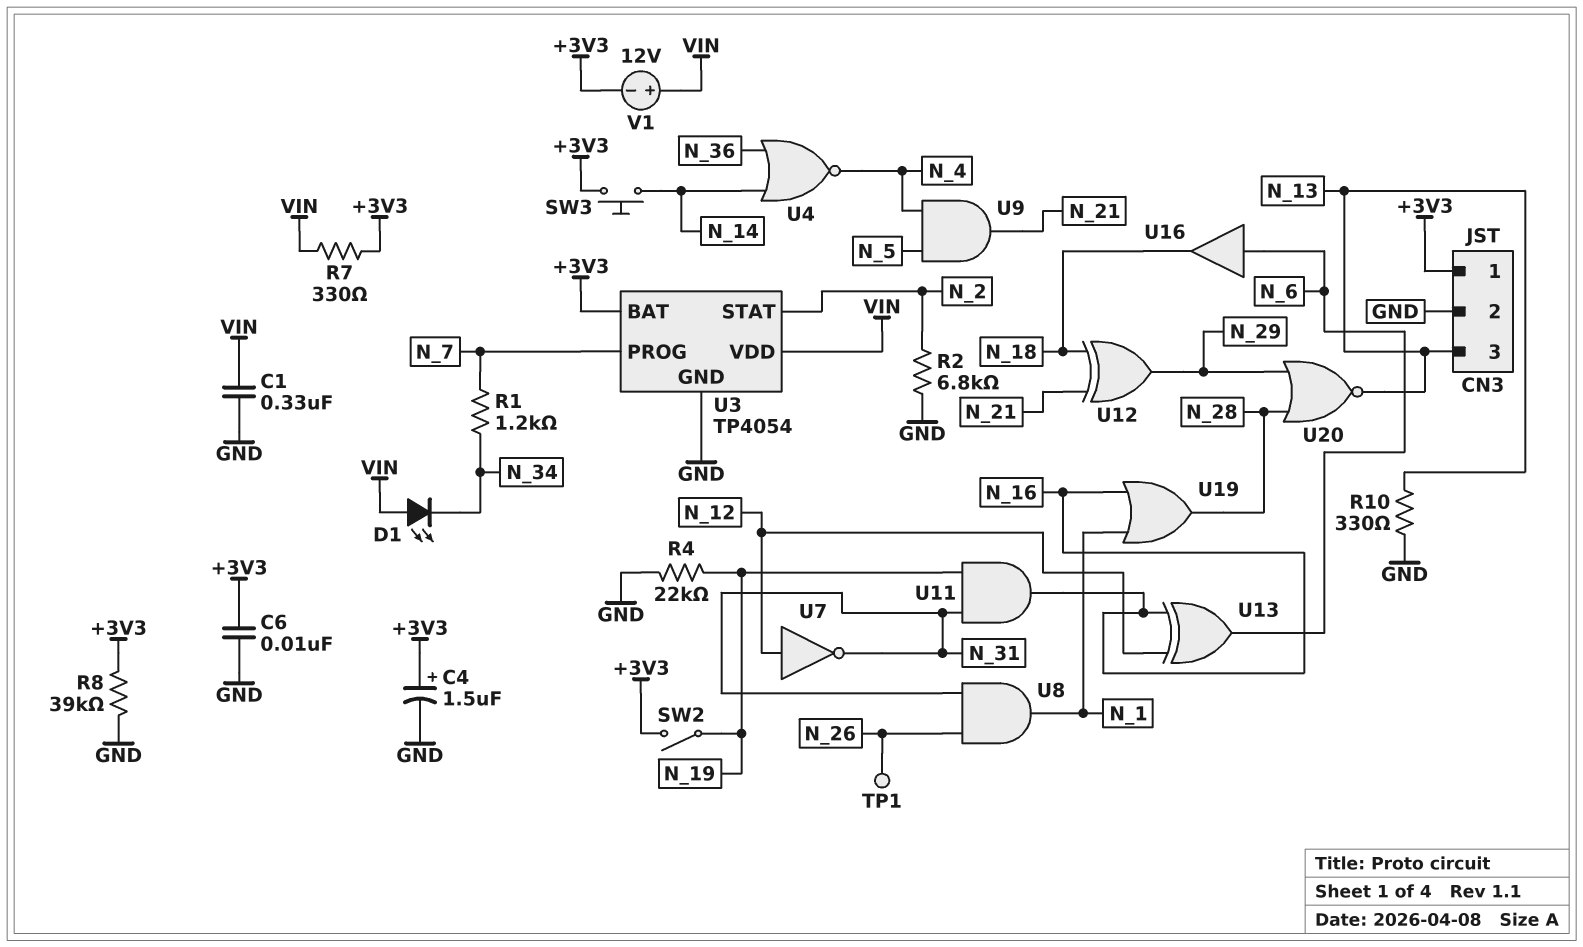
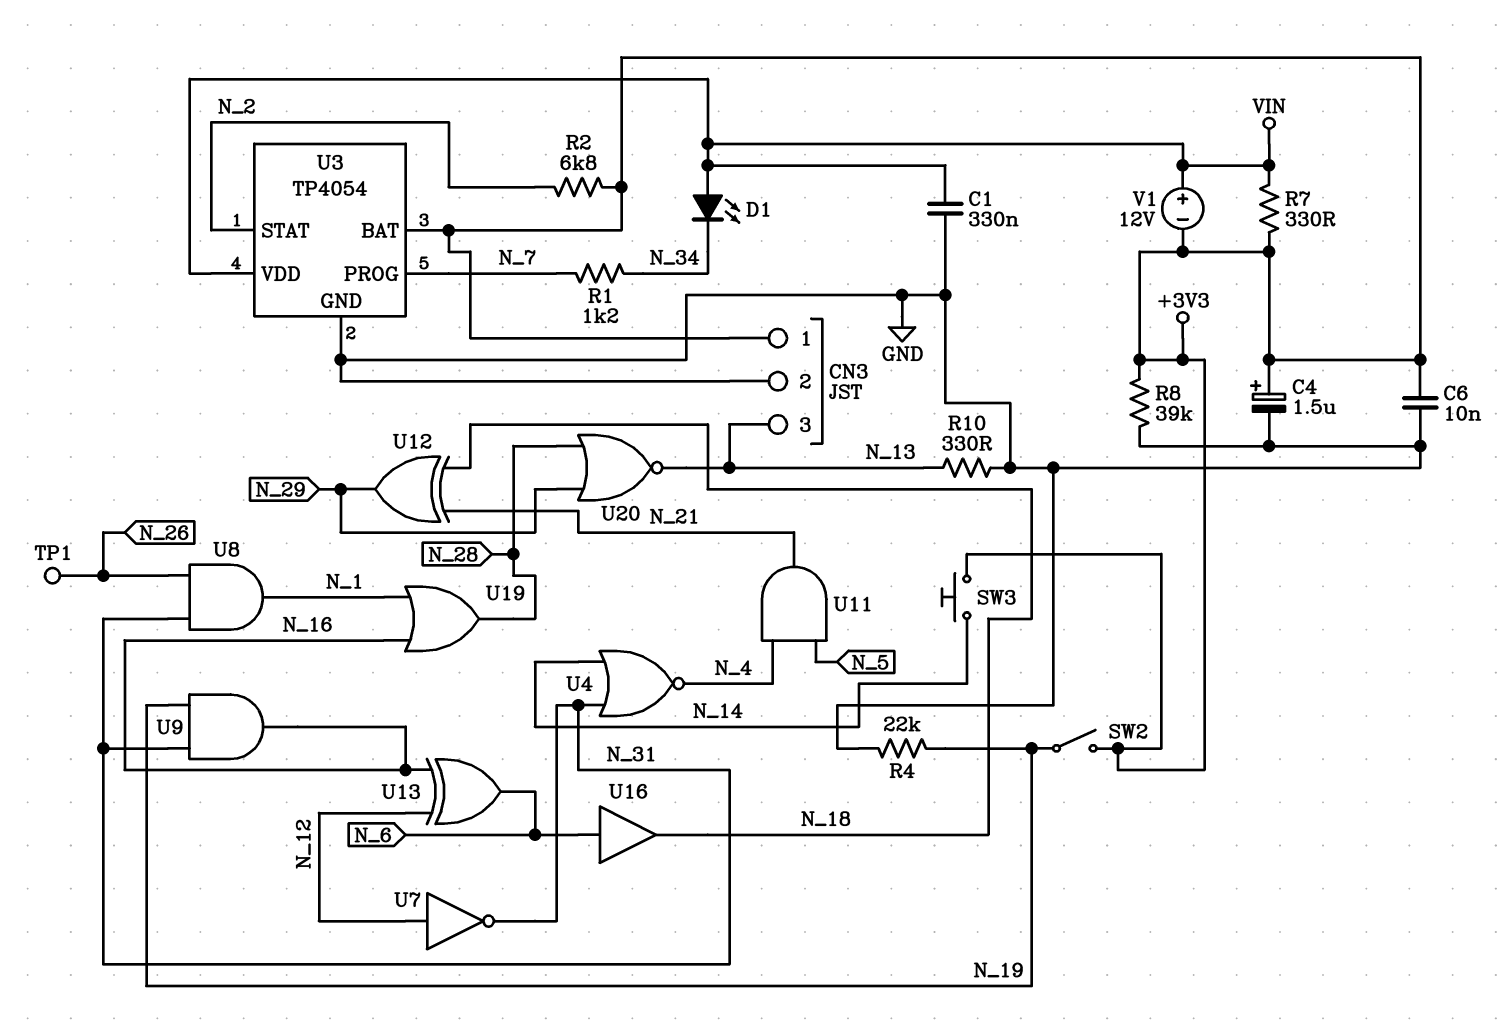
R2: 6.8k (GND, N_2) -> 6.8k (+3V3, N_2)
U4: NOR (in N_14, in N_36, out N_4) -> NOR (in N_14, in N_31, out N_4)
U9: AND (in N_4, in N_5, out N_21) -> AND (in N_19, in N_31, out N_16)
U11: AND (in N_19, in N_31, out N_16) -> AND (in N_4, in N_5, out N_21)

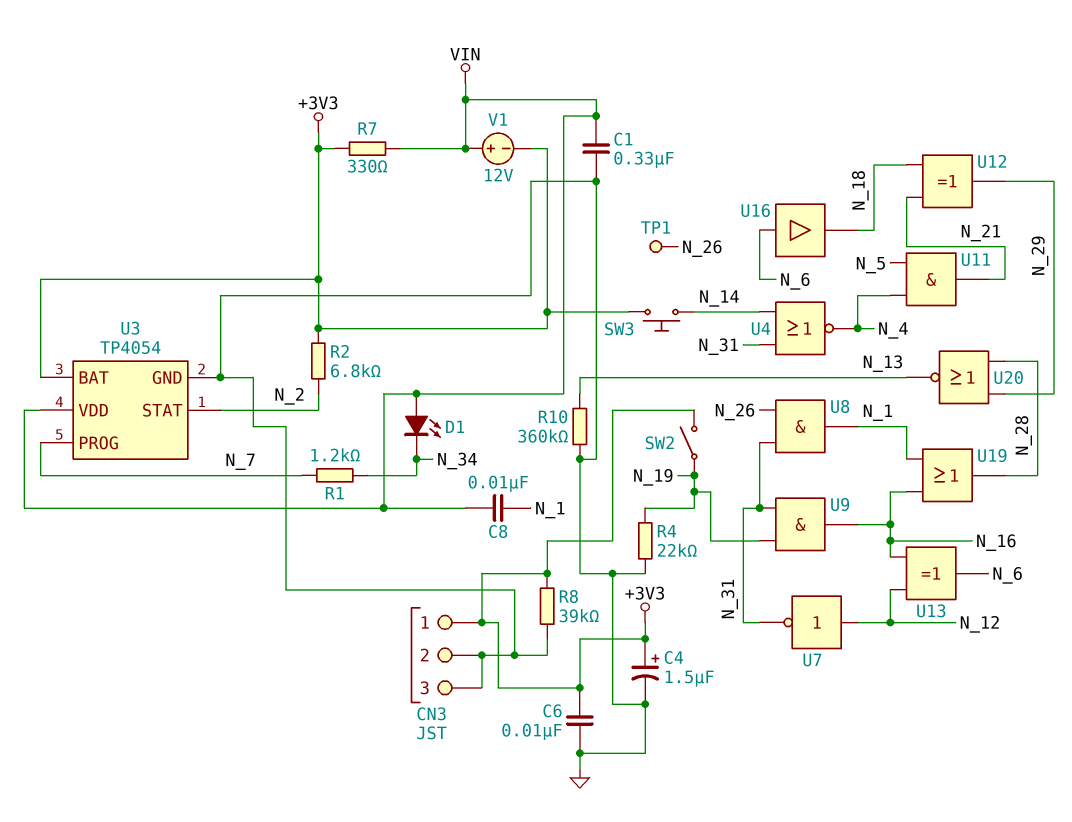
C8: none -> 10nF (N_1, VIN)
CN3 pin 3: N_13 -> GND
R10: 330 (GND, N_13) -> 360k (GND, N_13)

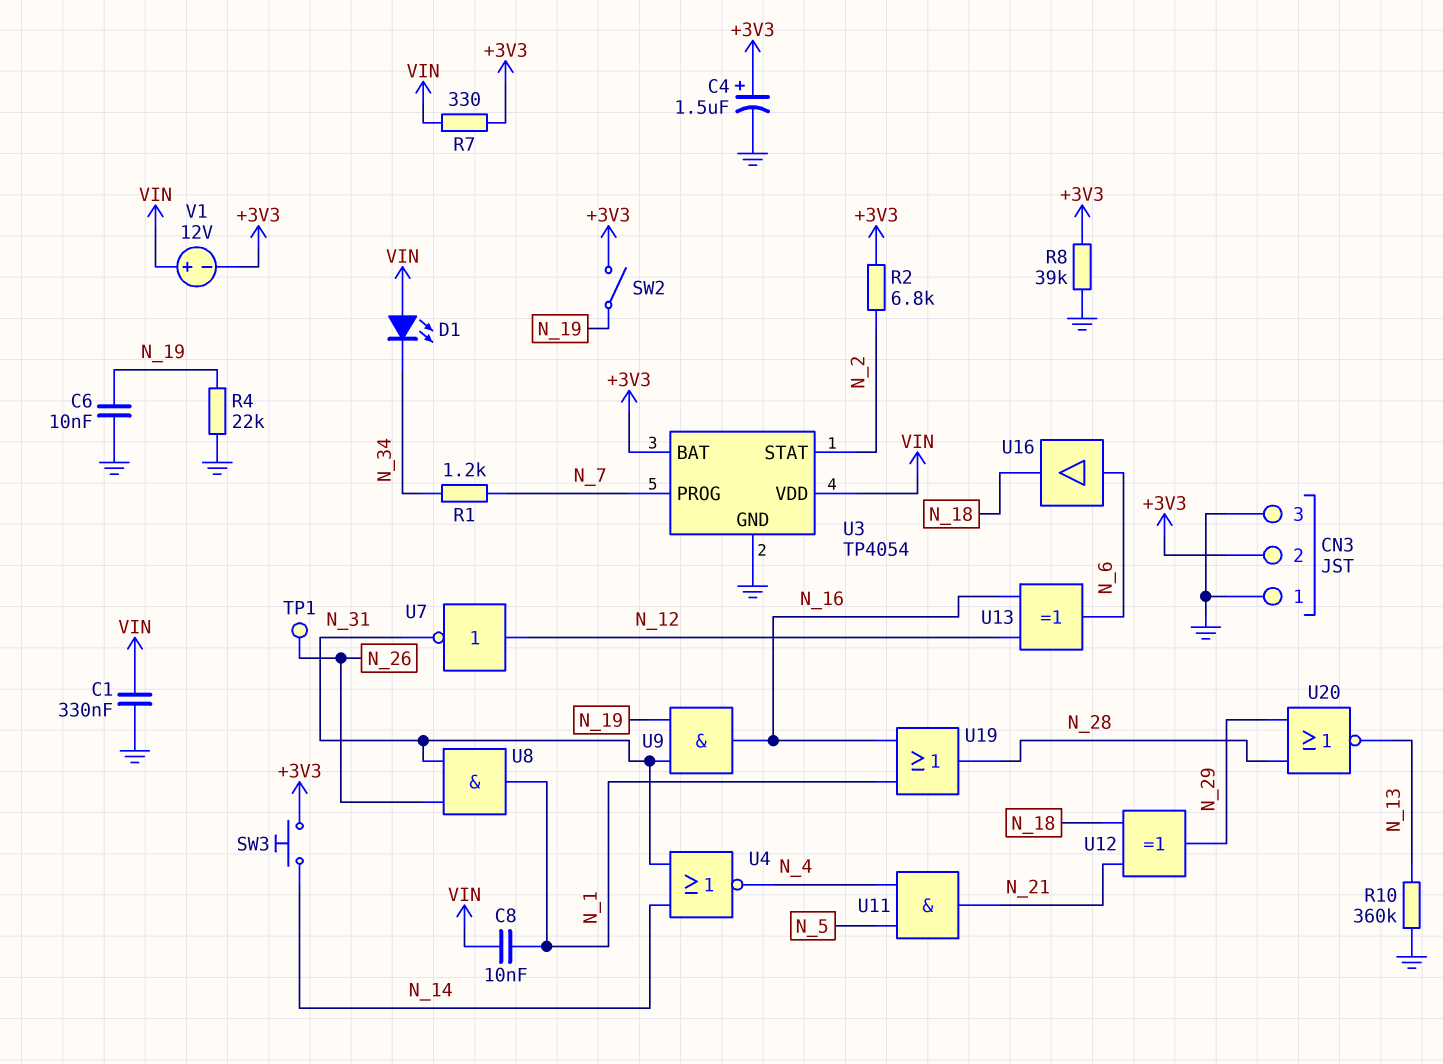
C6: 10nF (+3V3, GND) -> 10nF (GND, N_19)
CN3 pin 1: +3V3 -> GND
CN3 pin 2: GND -> +3V3

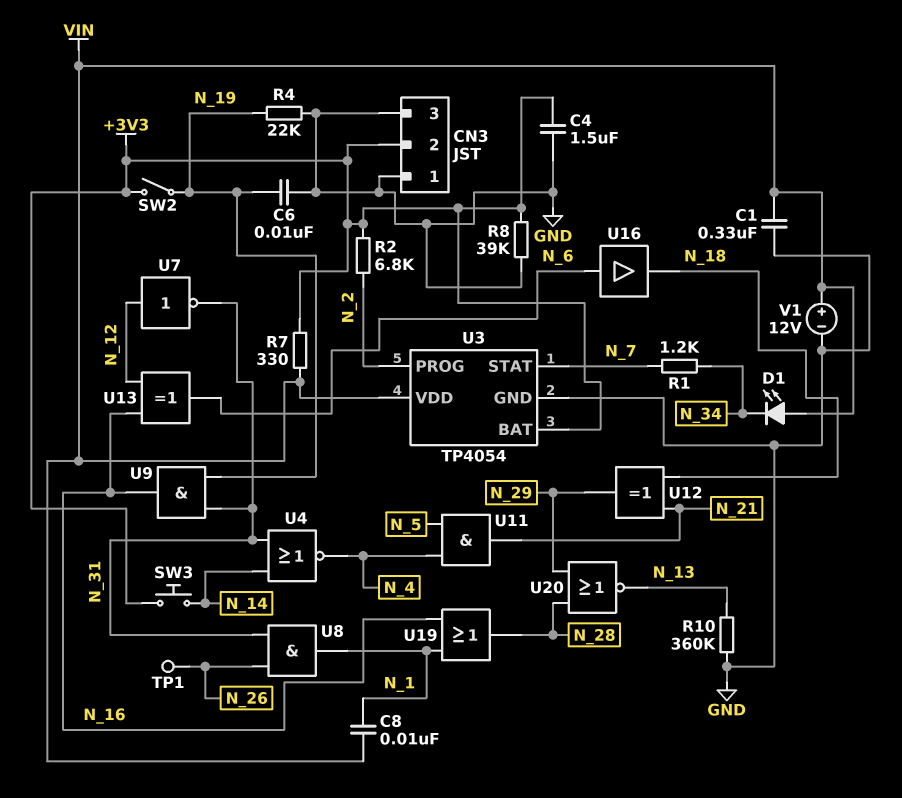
C4: 1.5uF (plus +3V3, minus GND) -> 1.5uF (+3V3, GND)
U3 pin PROG: N_7 -> N_2
U3 pin STAT: N_2 -> N_7
V1: 12V (plus VIN, minus +3V3) -> 12V (plus VIN, minus GND)

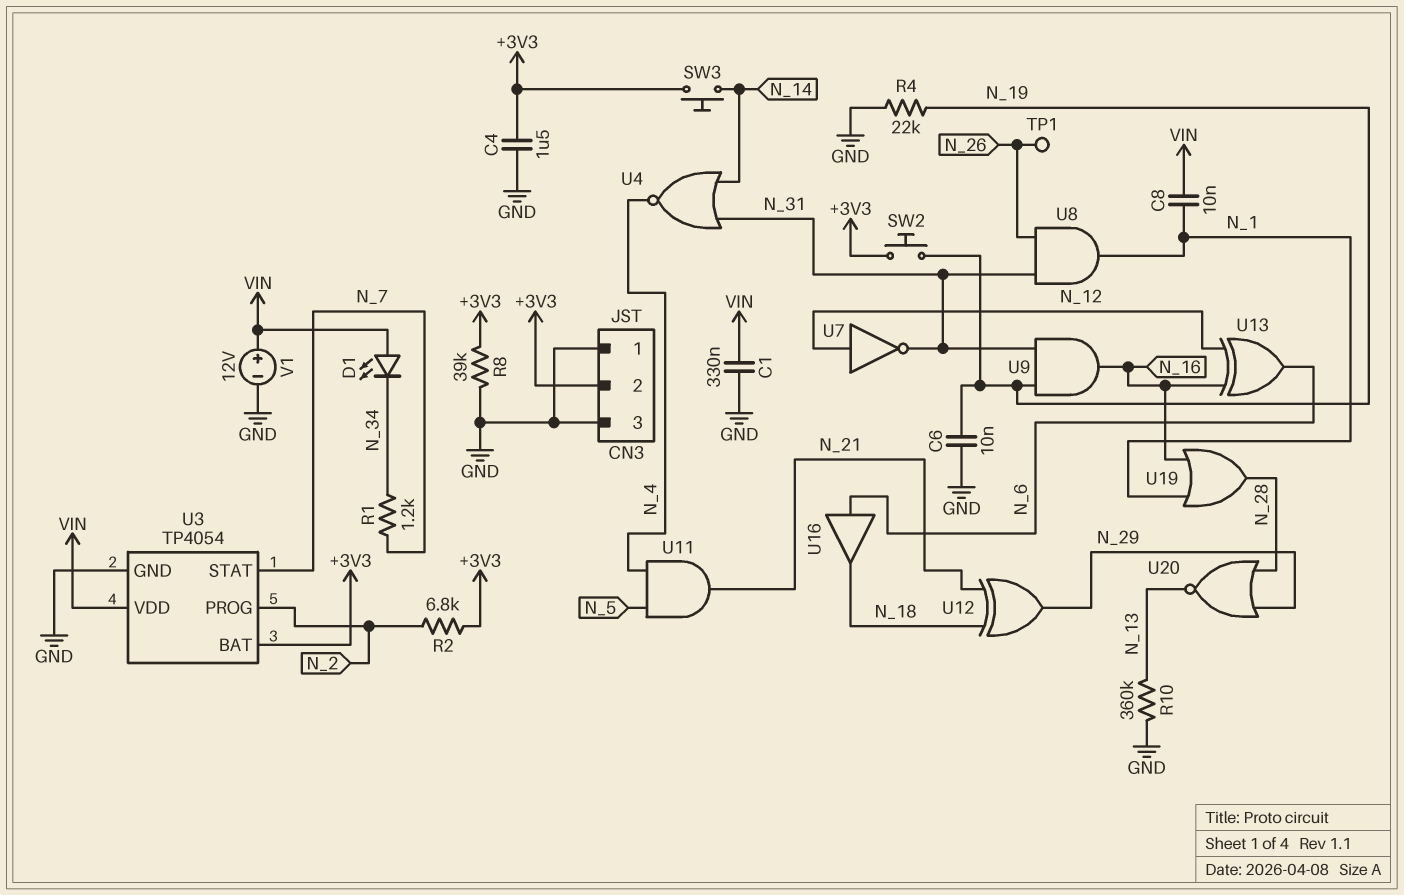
R7: 330 (+3V3, VIN) -> none
SW2: switch (+3V3, N_19) -> button (+3V3, N_19)

